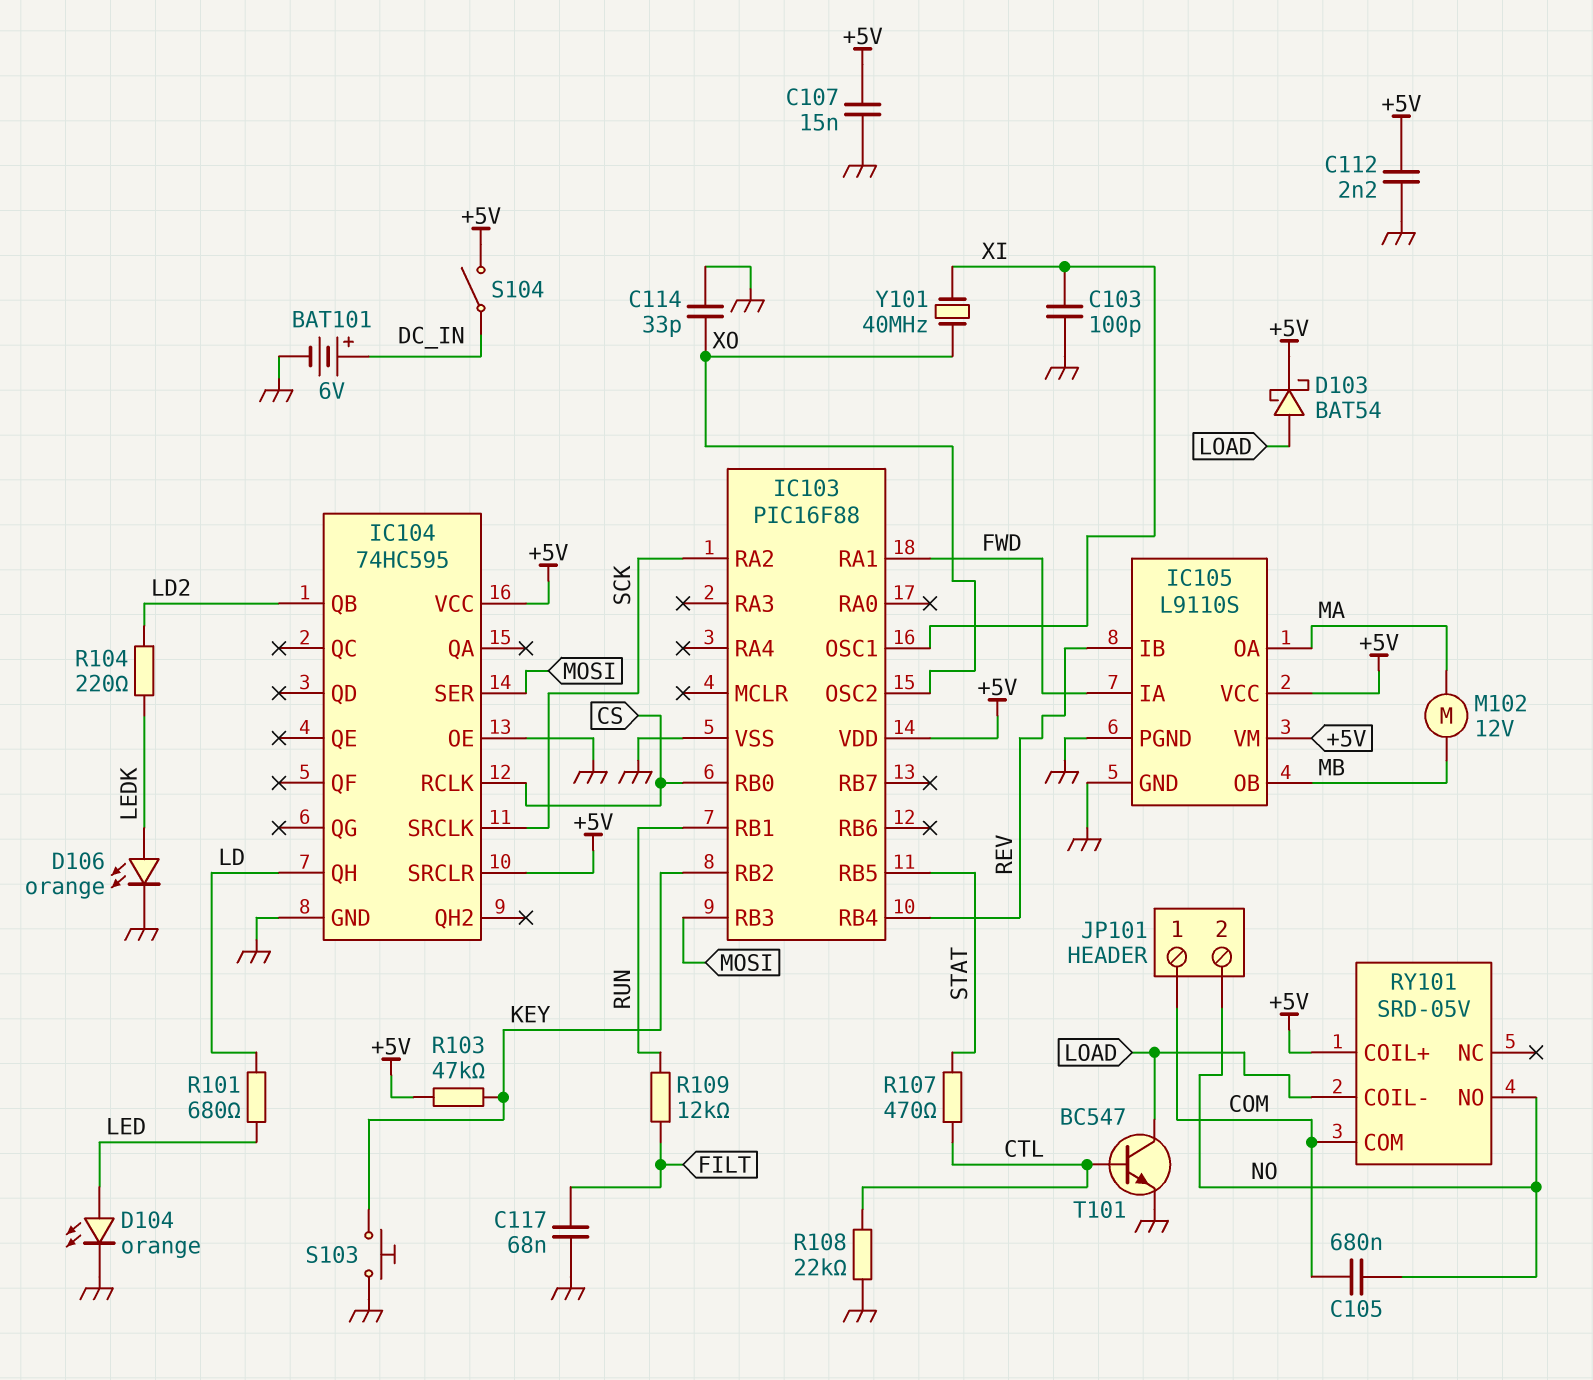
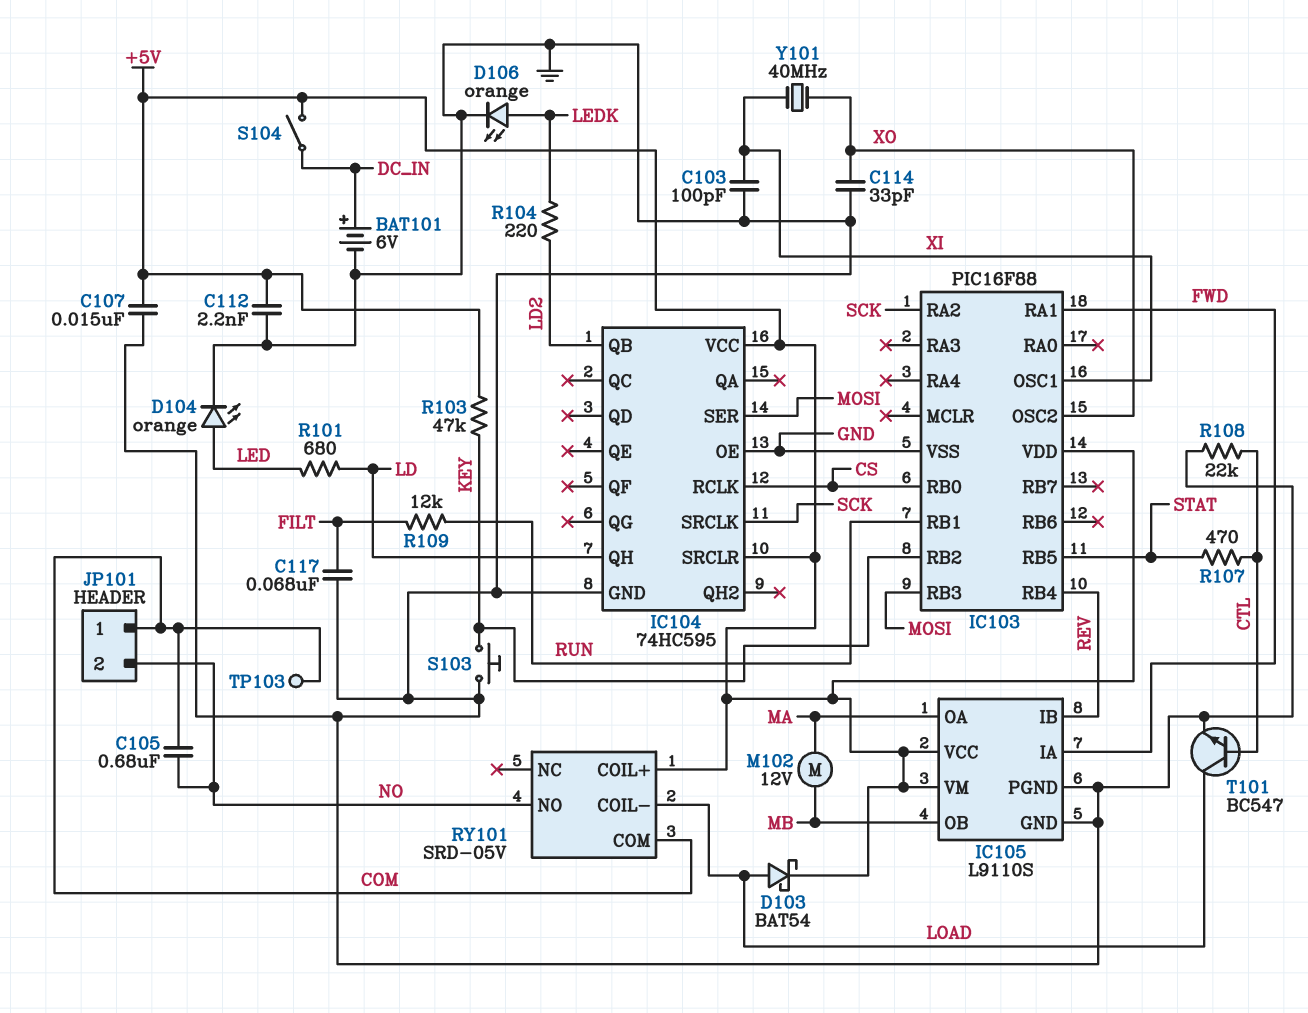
TP103: none -> test point (COM)

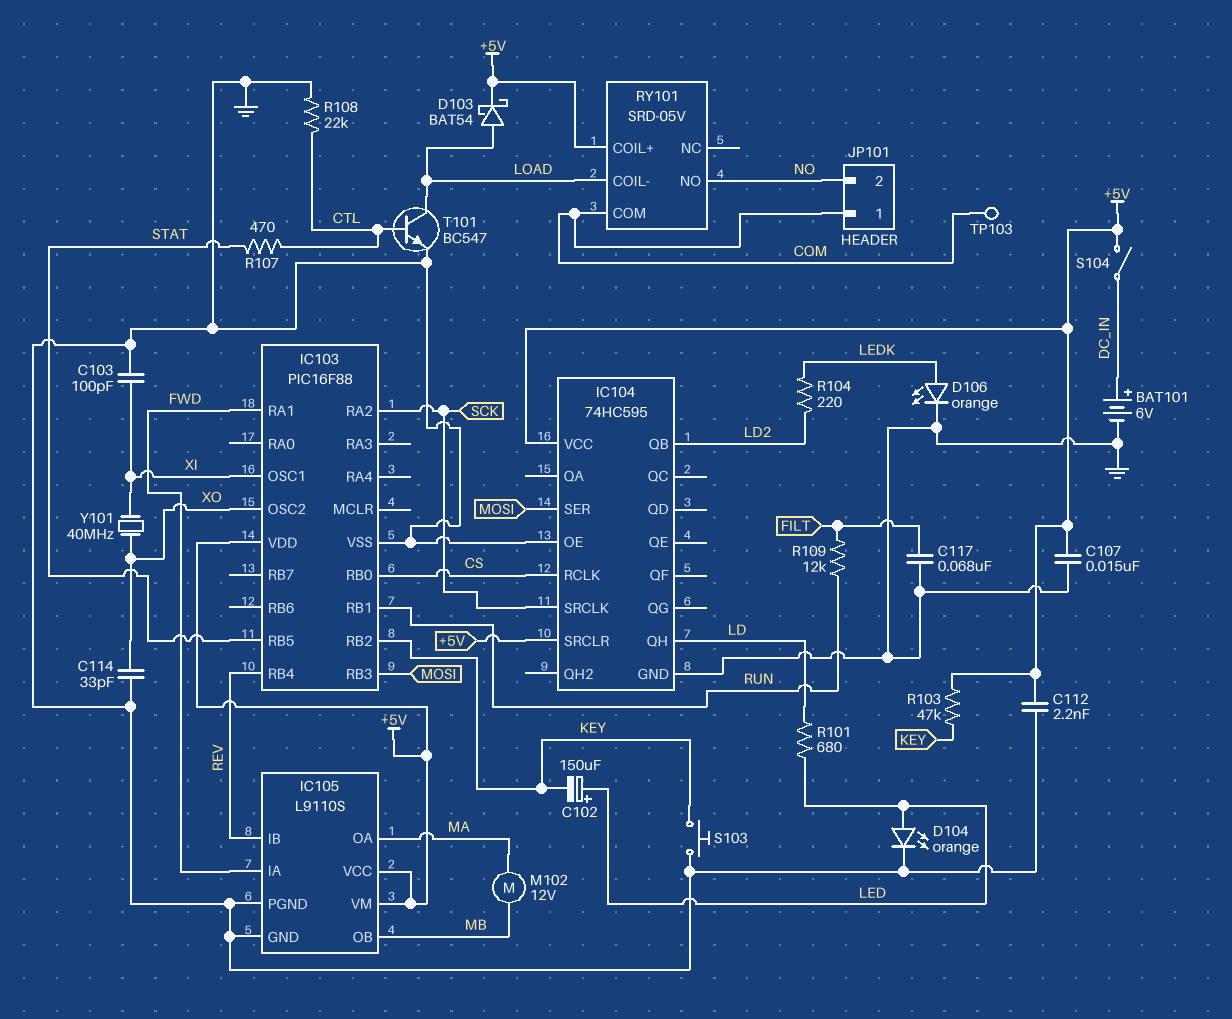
C102: none -> 150uF (plus LED, minus KEY)
C105: 680nF (COM, NO) -> none

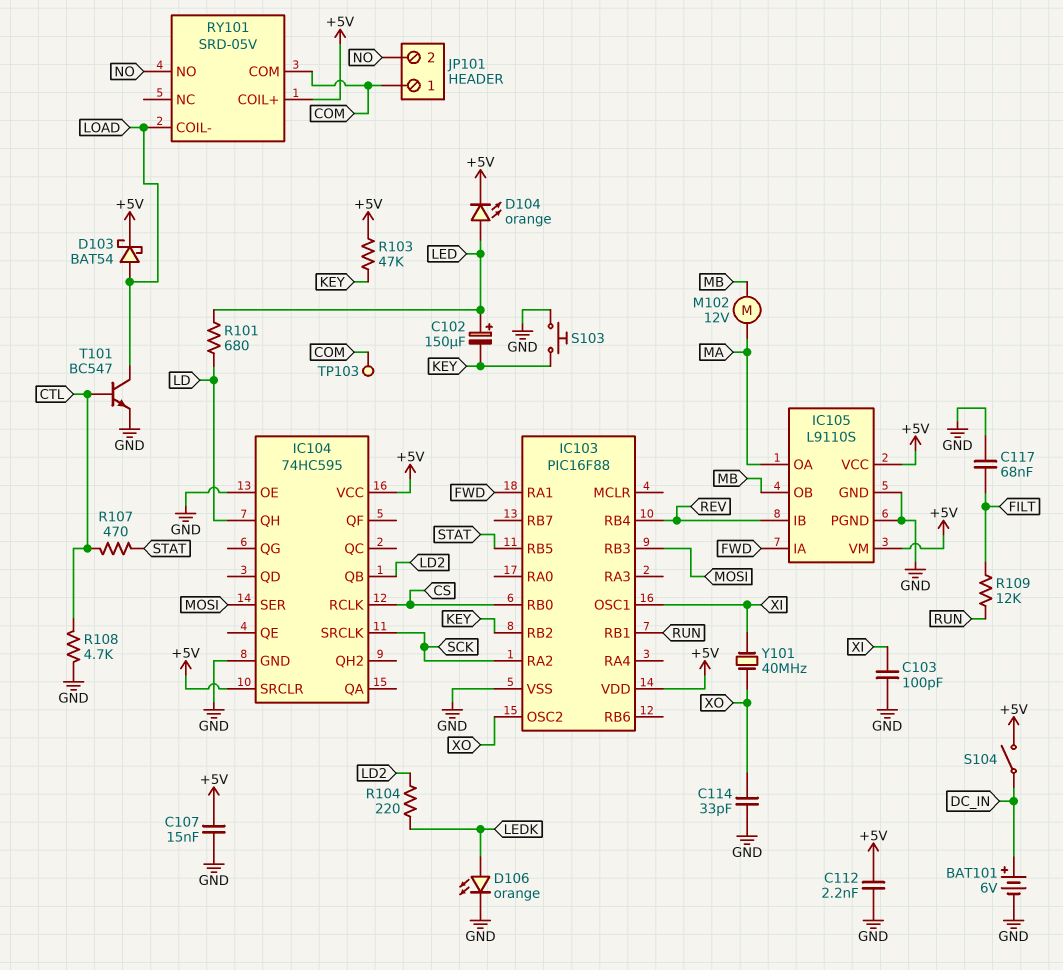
D104: LED orange (A LED, K GND) -> LED orange (A LED, K +5V)
R108: 22k (CTL, GND) -> 4.7k (CTL, GND)

